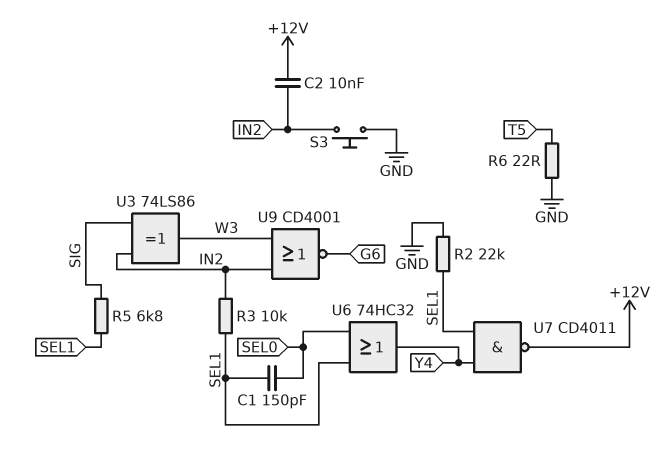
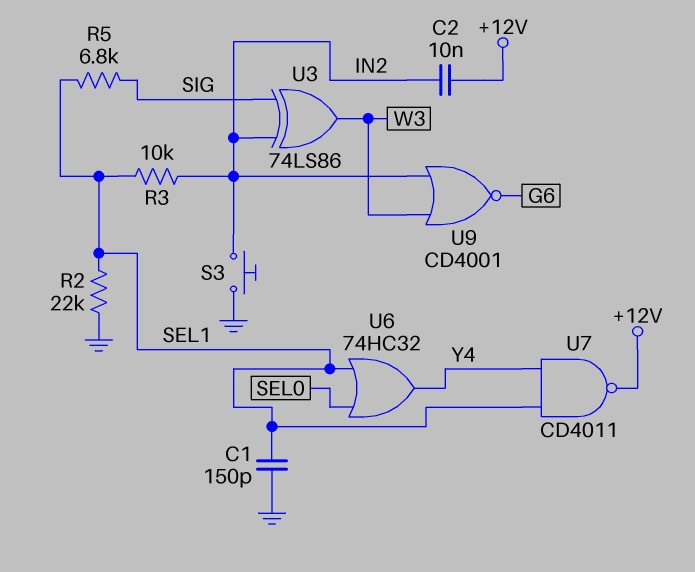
C1: 150pF (SEL0, SEL1) -> 150pF (GND, SEL1)
R6: 22 (GND, T5) -> none

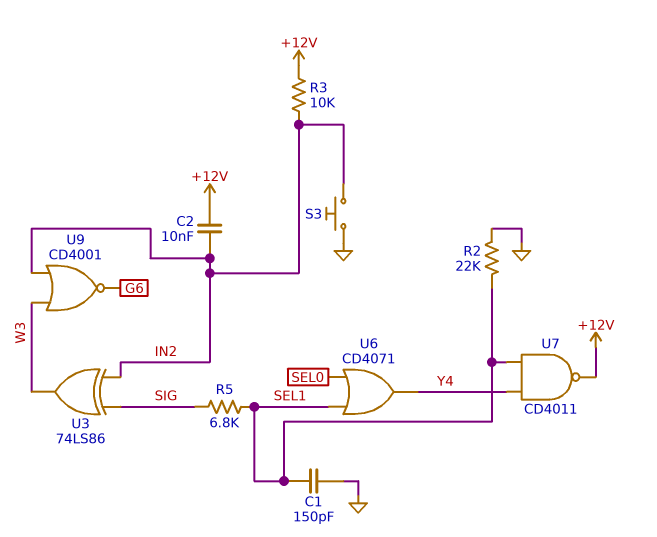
R3: 10k (IN2, SEL1) -> 10k (+12V, IN2)
U6: OR 74HC32 (in SEL0, in SEL1, out Y4) -> OR CD4071 (in SEL0, in SEL1, out Y4)

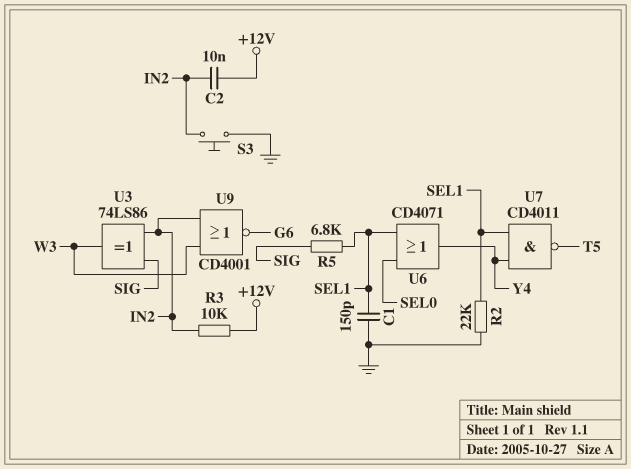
U7: NAND CD4011 (in SEL1, in Y4, out +12V) -> NAND CD4011 (in SEL1, in Y4, out T5)

